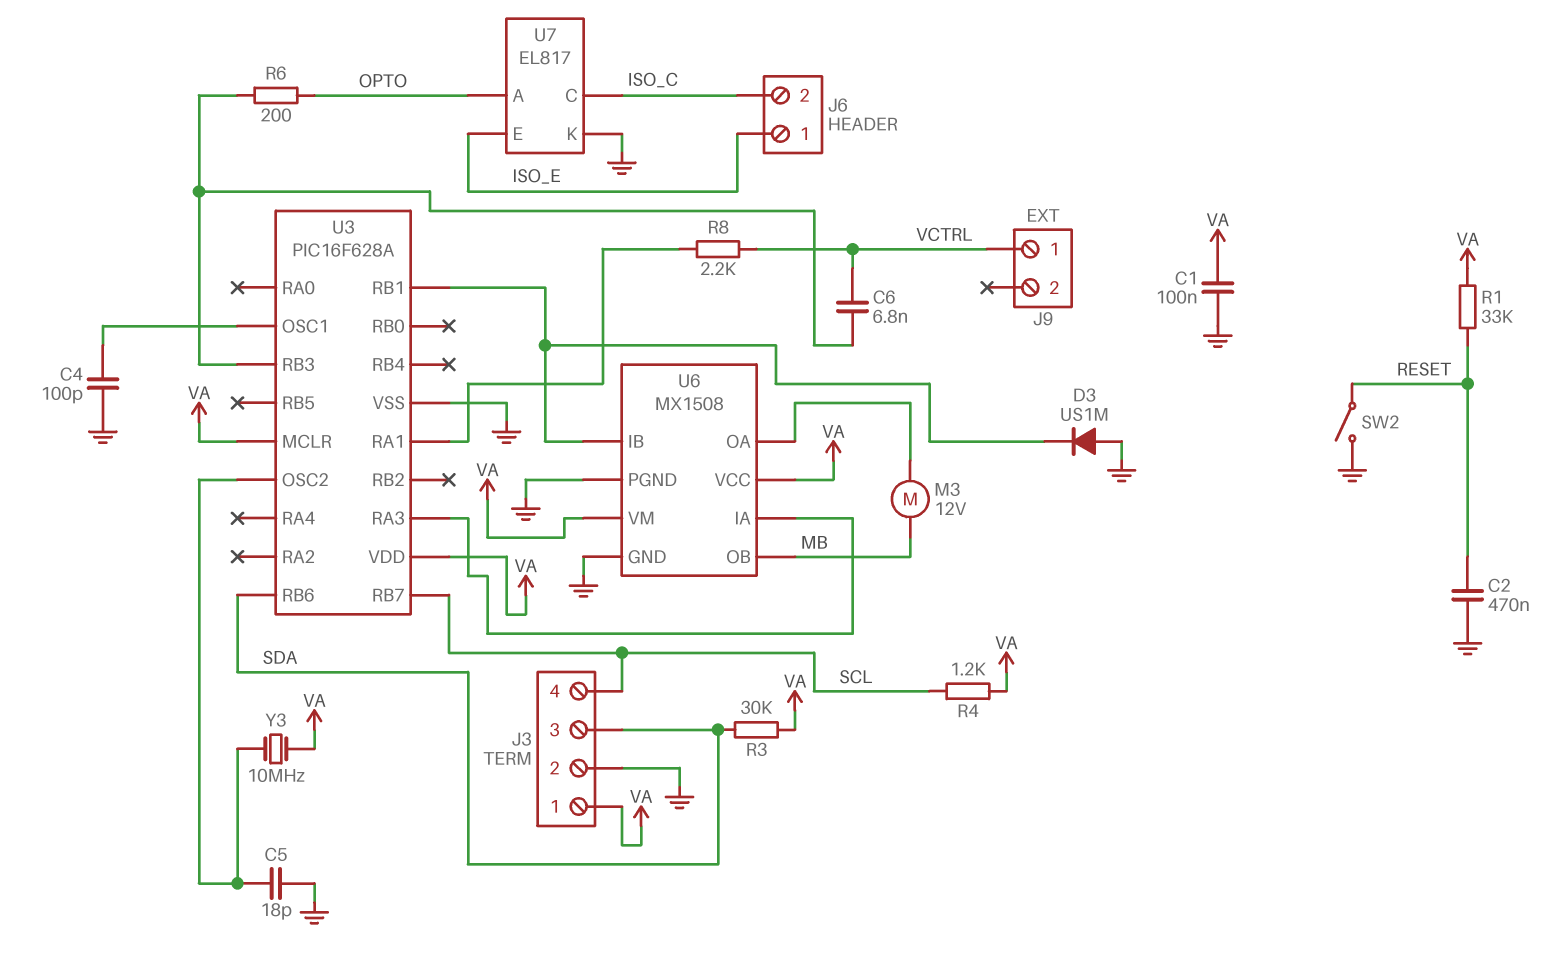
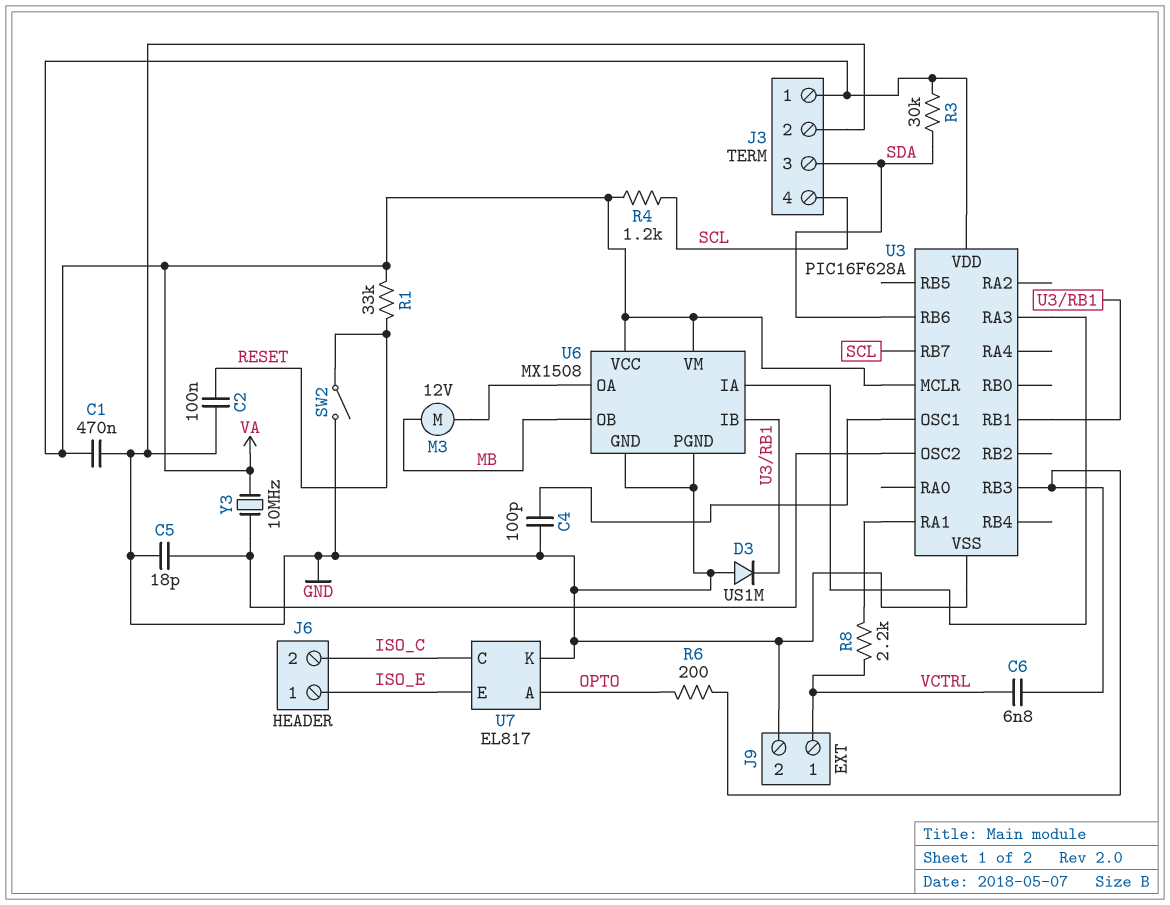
C1: 100nF (GND, VA) -> 470nF (GND, VA)
C2: 470nF (GND, RESET) -> 100nF (GND, RESET)
J9 pin 2: none -> GND

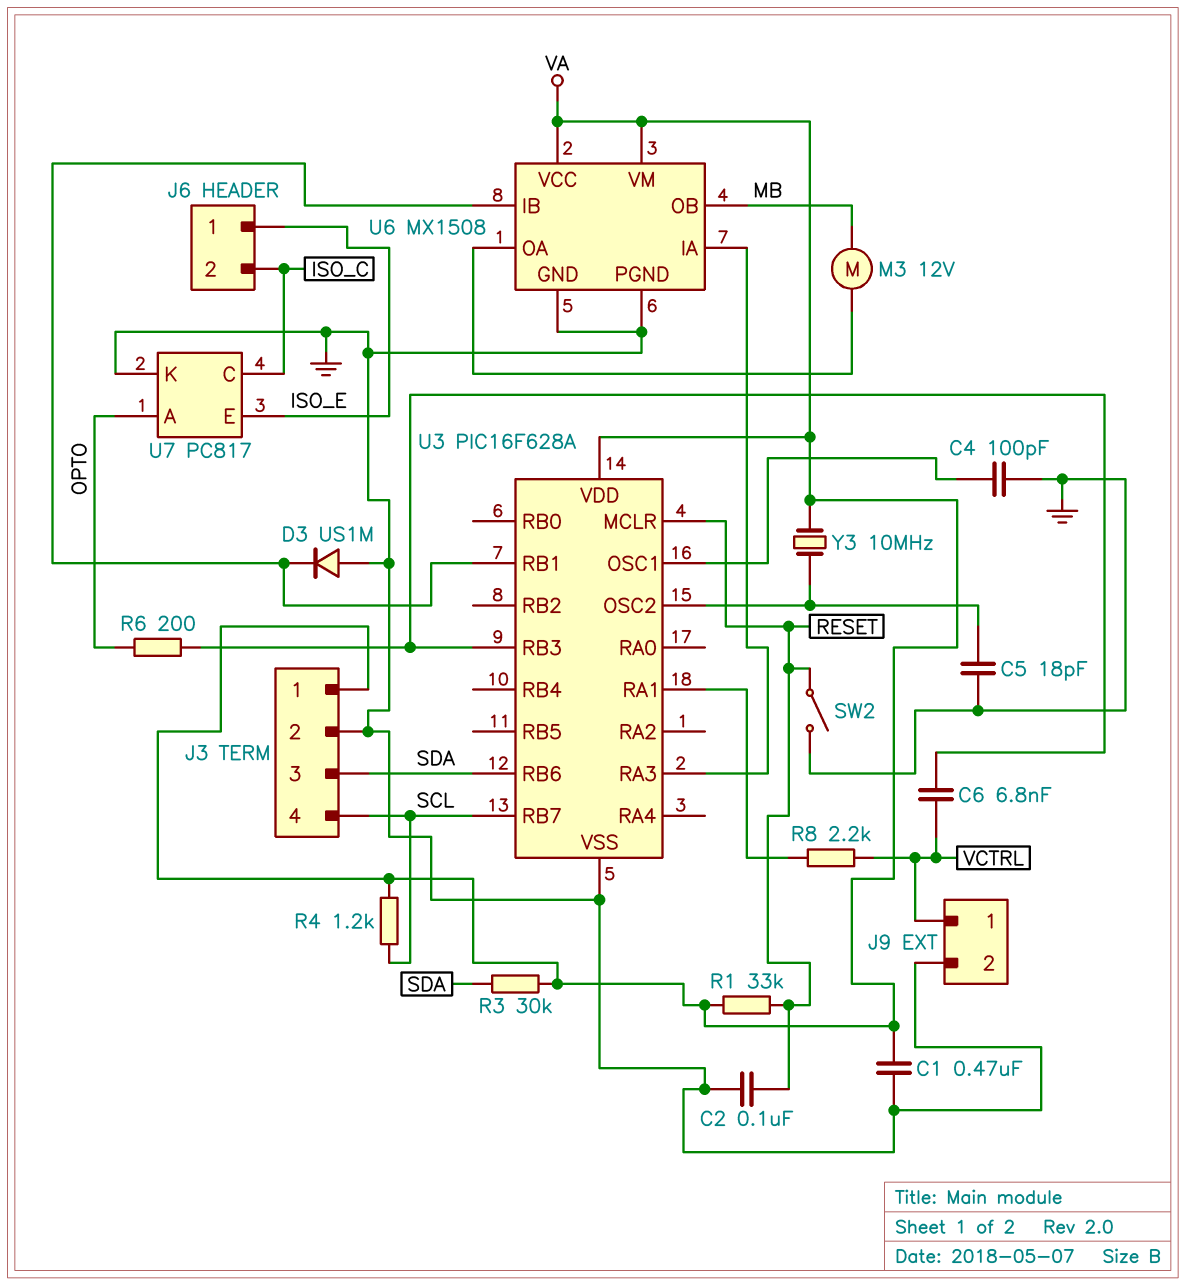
U3 pin MCLR: VA -> RESET
U7: EL817 -> PC817

